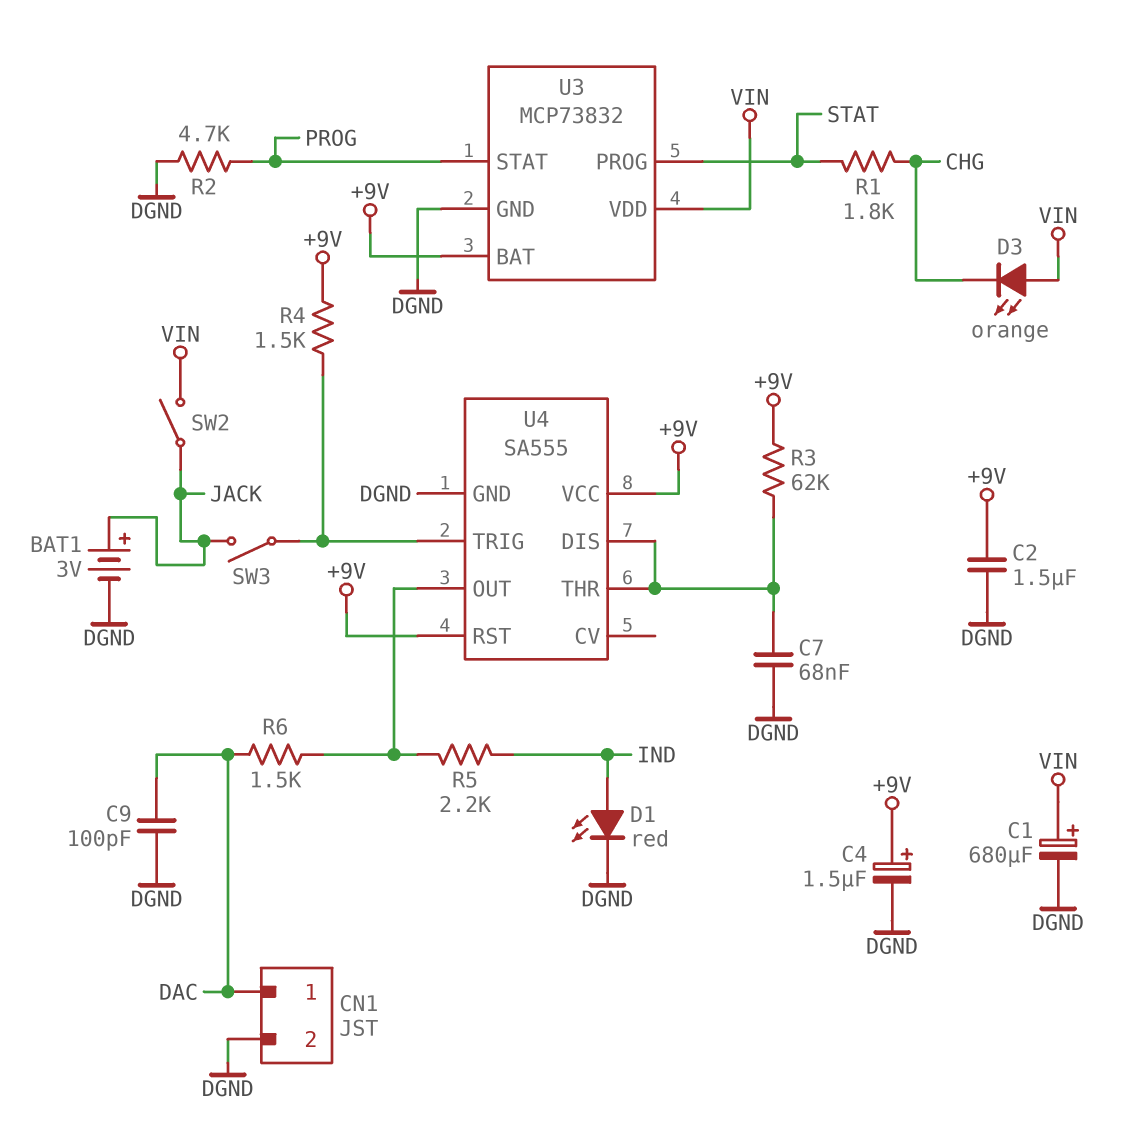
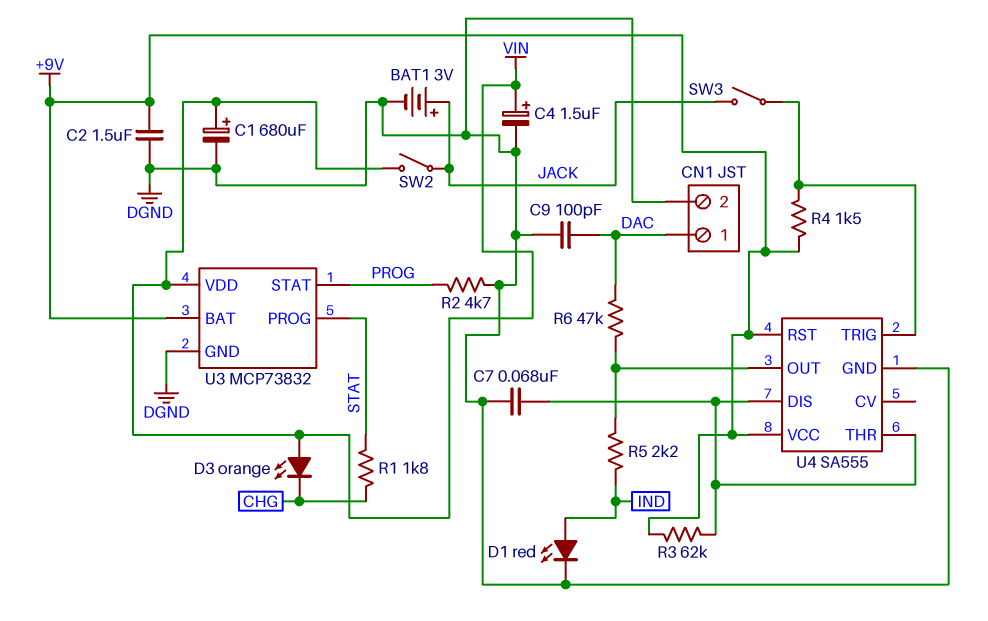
C4: 1.5uF (plus +9V, minus DGND) -> 1.5uF (plus VIN, minus DGND)
R6: 1.5k (DAC, U4/OUT) -> 47k (DAC, U4/OUT)

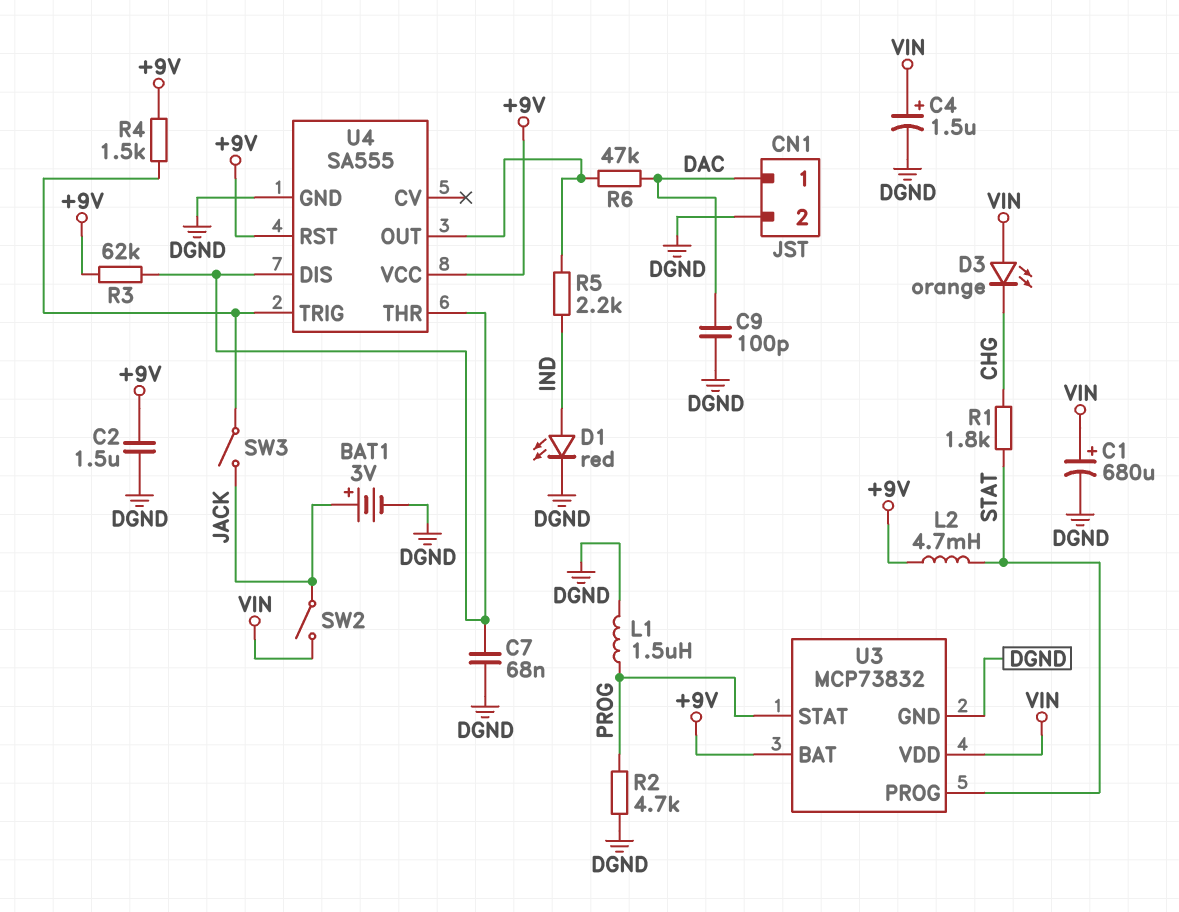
L1: none -> 1.5uH (DGND, PROG)
L2: none -> 4.7mH (+9V, STAT)

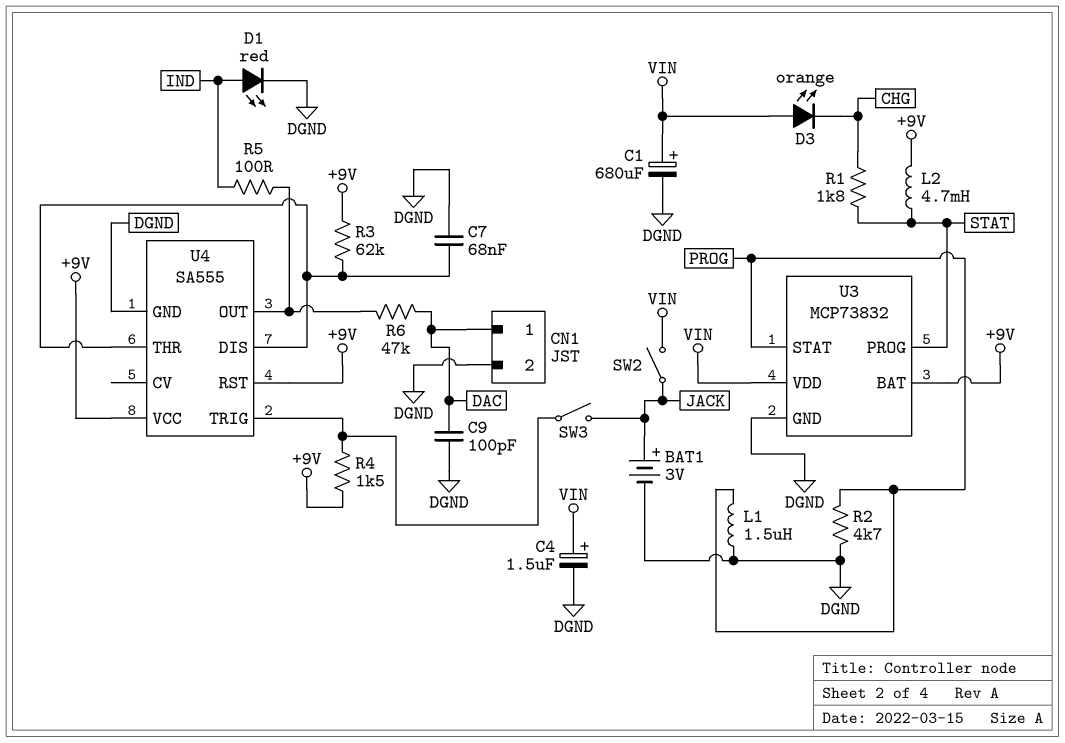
C2: 1.5uF (+9V, DGND) -> none
R5: 2.2k (IND, U4/OUT) -> 100 (IND, U4/OUT)

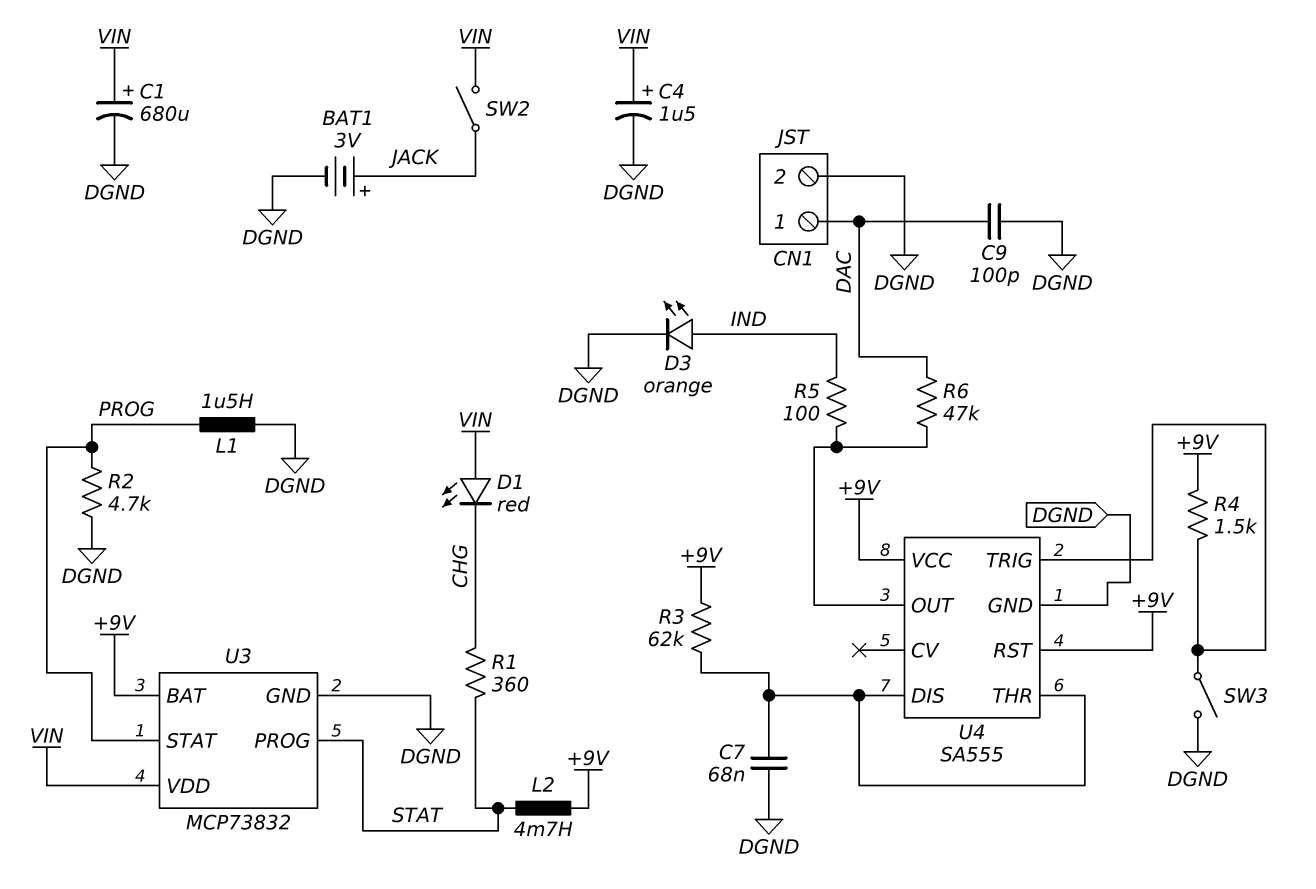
D1: LED red (A IND, K DGND) -> LED red (A VIN, K CHG)
D3: LED orange (A VIN, K CHG) -> LED orange (A IND, K DGND)
R1: 1.8k (CHG, STAT) -> 360 (CHG, STAT)
SW3: switch (JACK, U4/TRIG) -> switch (DGND, U4/TRIG)

